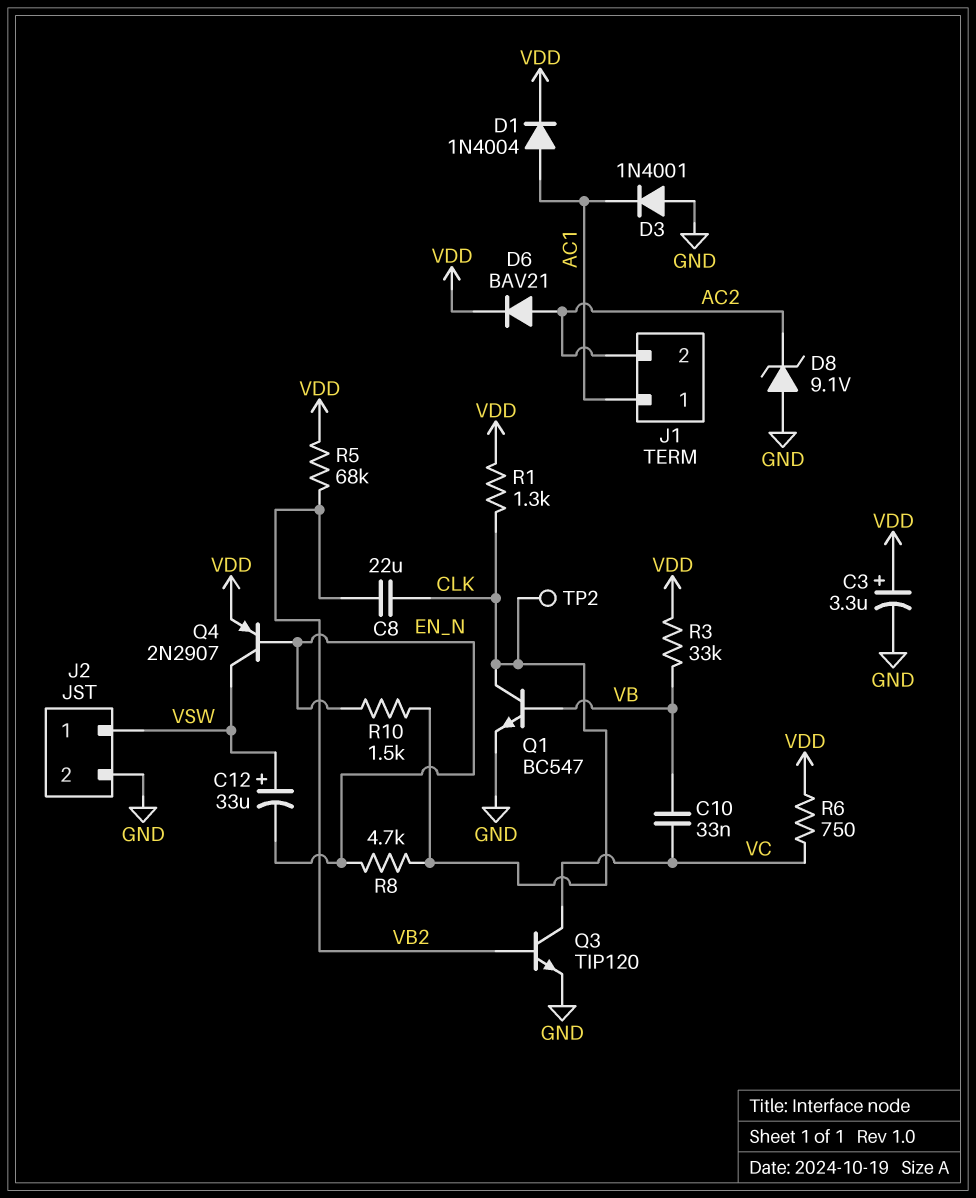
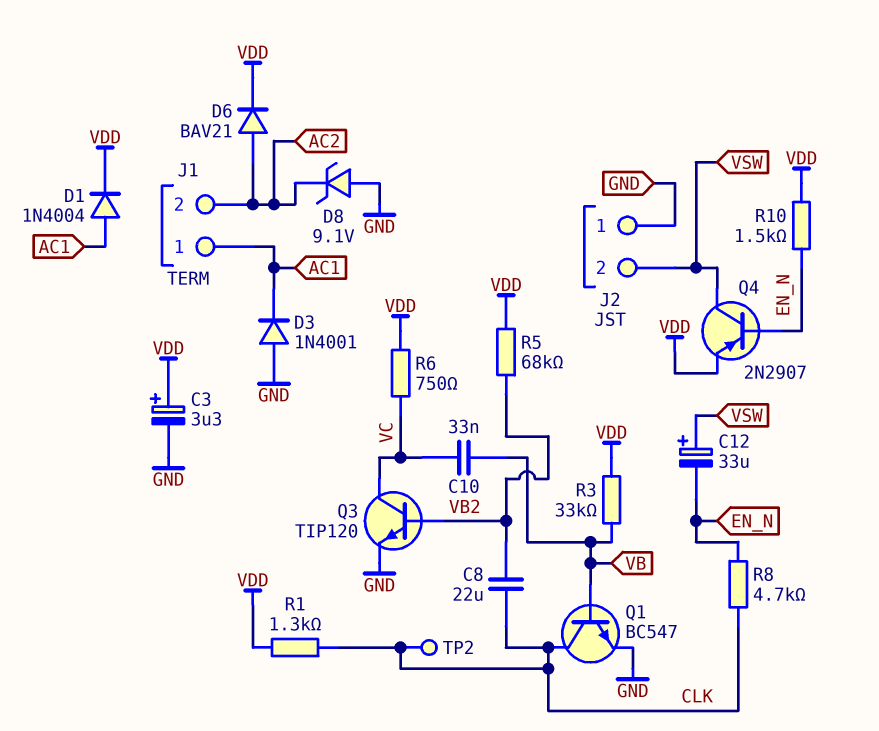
J2 pin 1: VSW -> GND
J2 pin 2: GND -> VSW
R10: 1.5k (CLK, EN_N) -> 1.5k (EN_N, VDD)

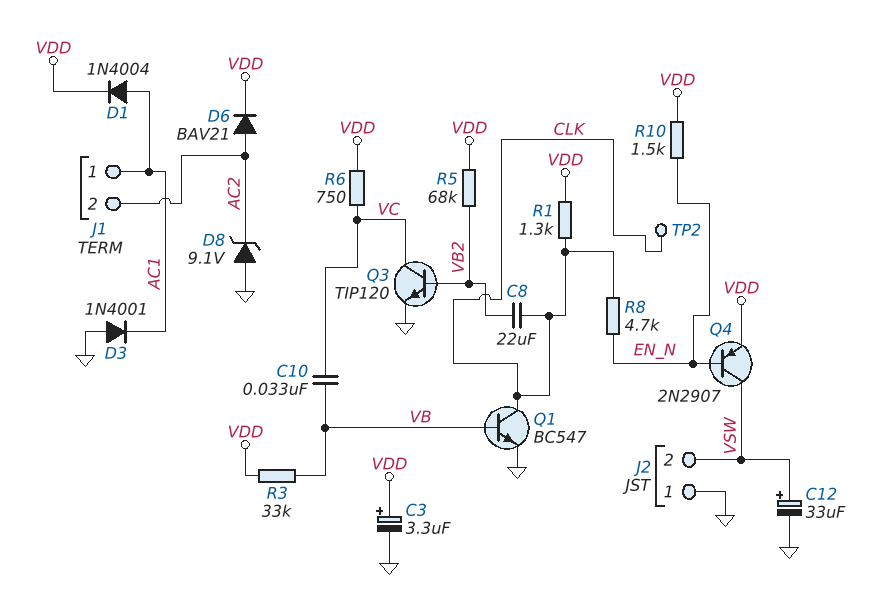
C12: 33uF (plus VSW, minus EN_N) -> 33uF (plus VSW, minus GND)

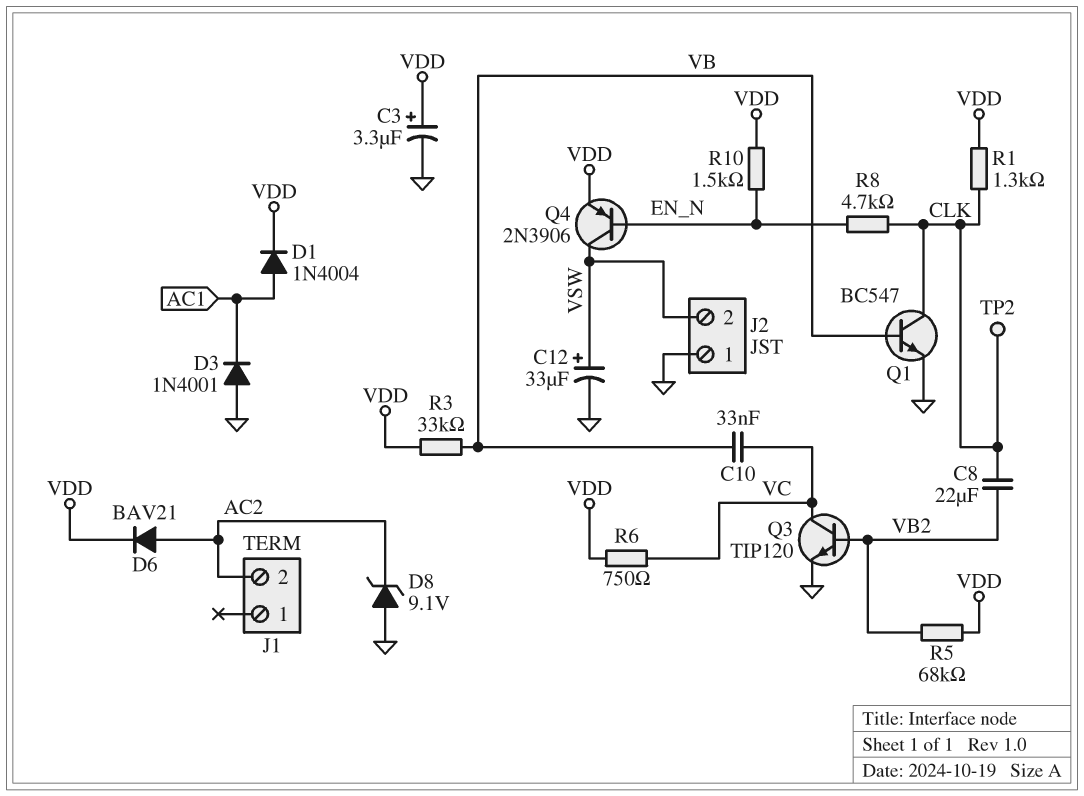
J1 pin 1: AC1 -> none
Q4: PNP 2N2907 (B EN_N, C VSW, E VDD) -> PNP 2N3906 (B EN_N, C VSW, E VDD)

